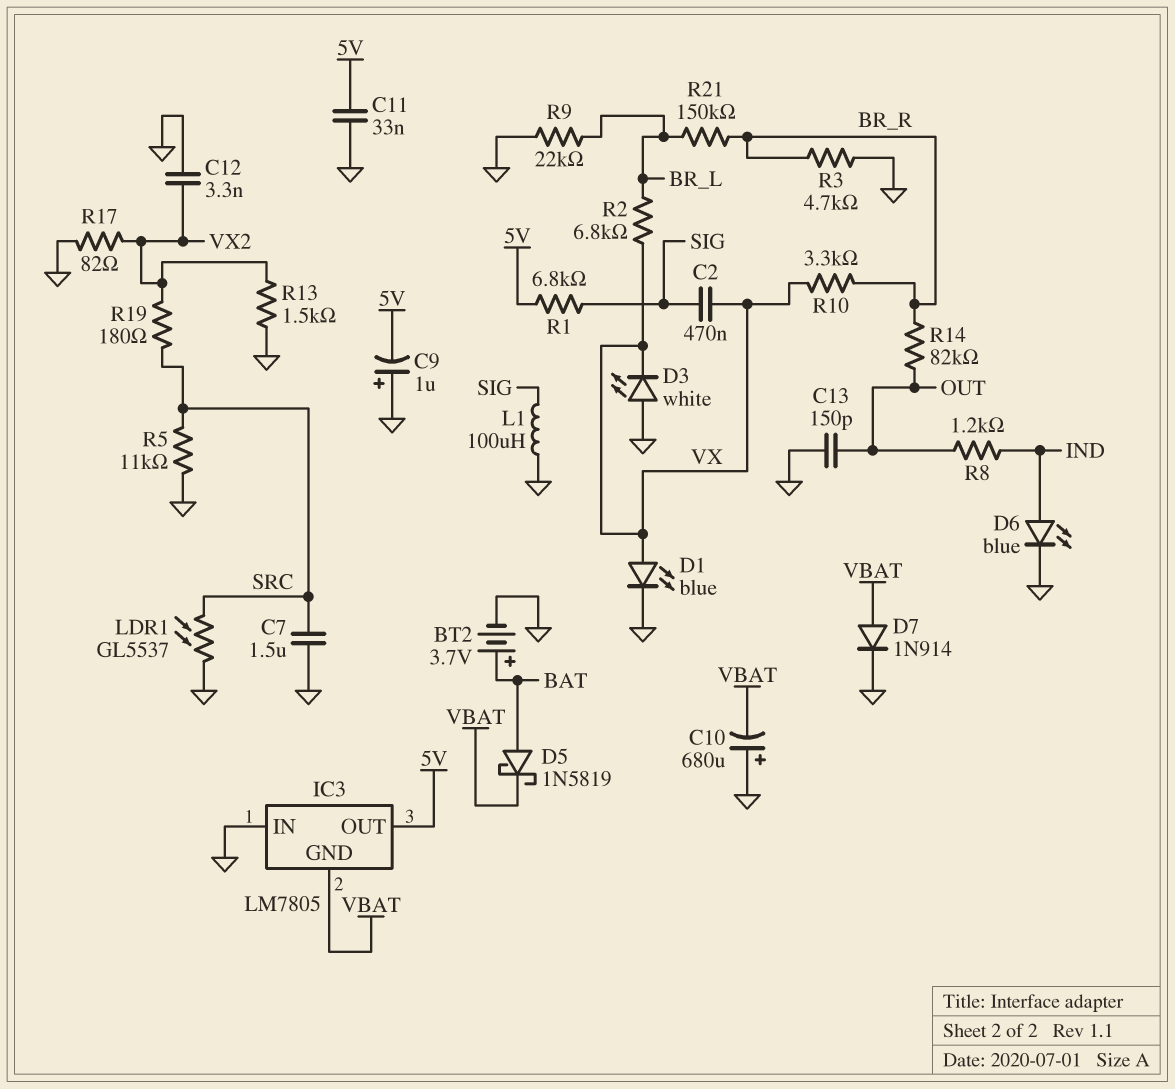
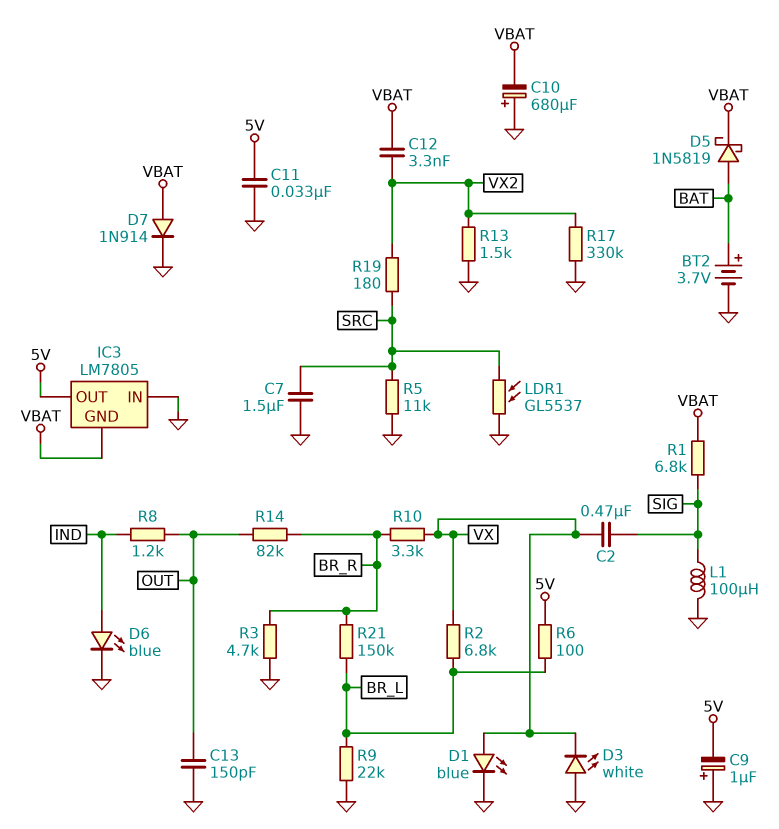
C12: 3.3nF (GND, VX2) -> 3.3nF (VBAT, VX2)
R1: 6.8k (5V, SIG) -> 6.8k (SIG, VBAT)
R6: none -> 100 (5V, BR_L)
R17: 82 (GND, VX2) -> 330k (GND, VX2)

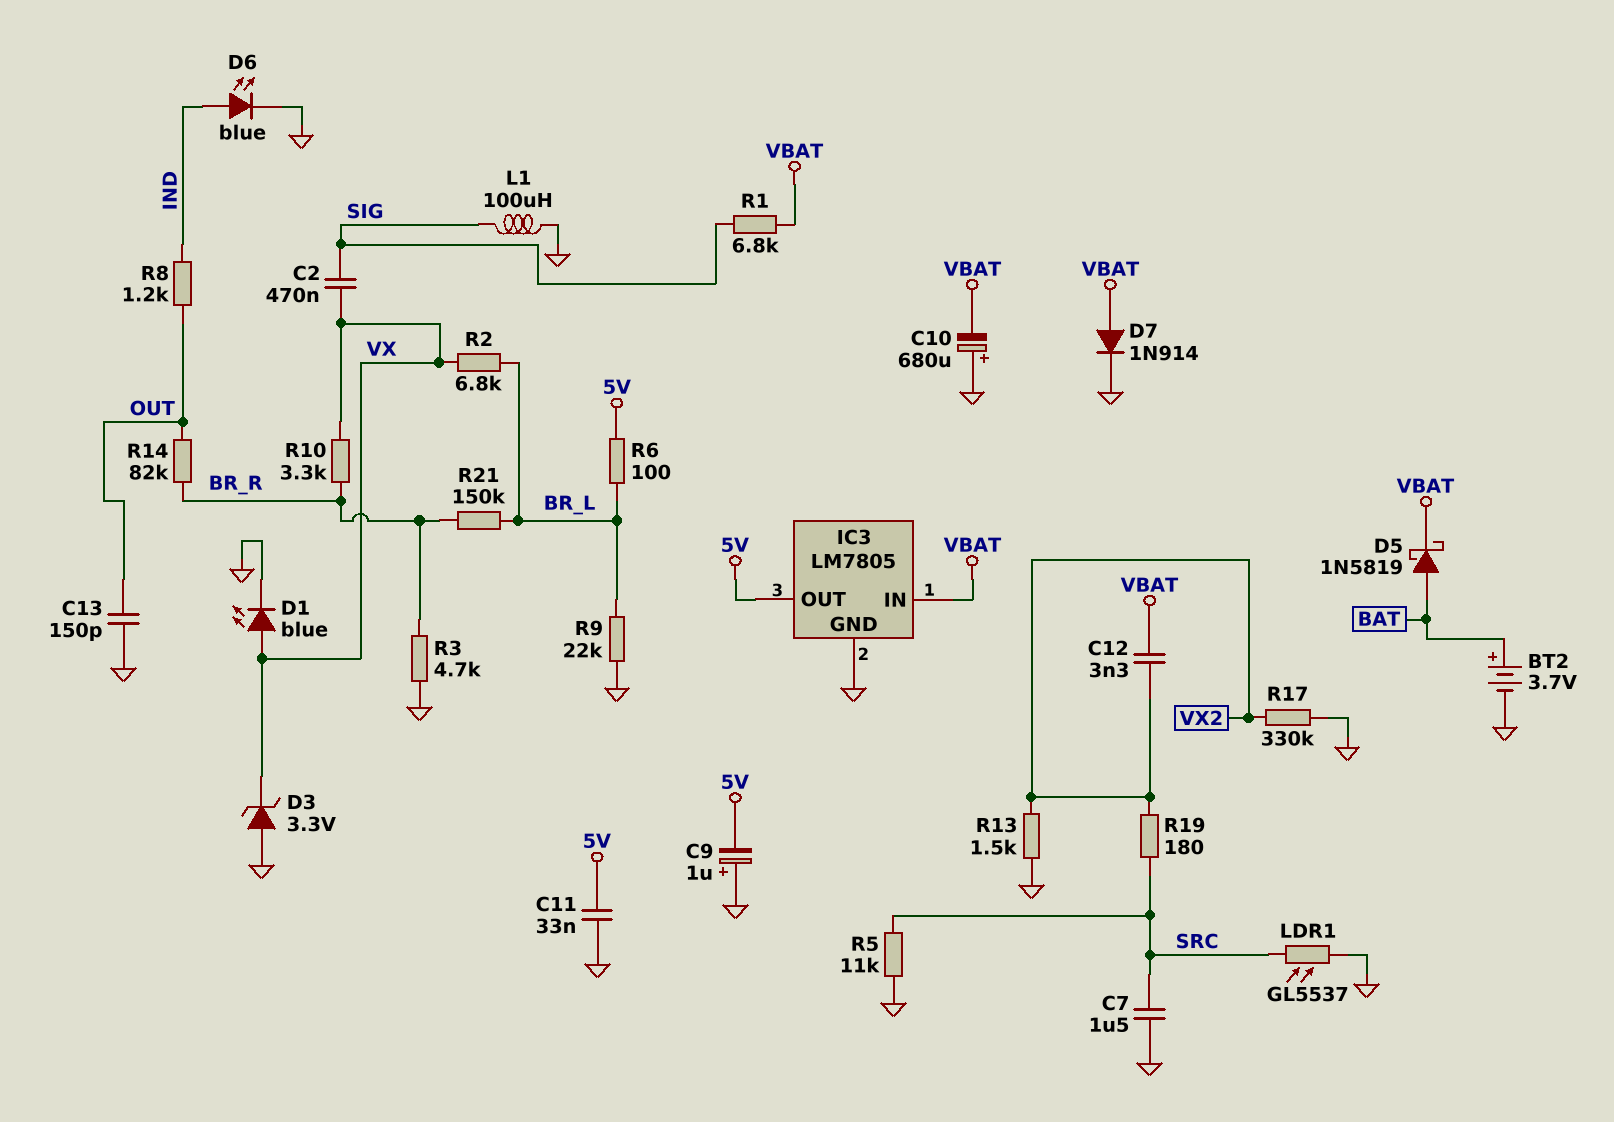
D3: LED white (A GND, K VX) -> zener 3.3V (A GND, K VX)
IC3 pin GND: VBAT -> GND
IC3 pin IN: GND -> VBAT

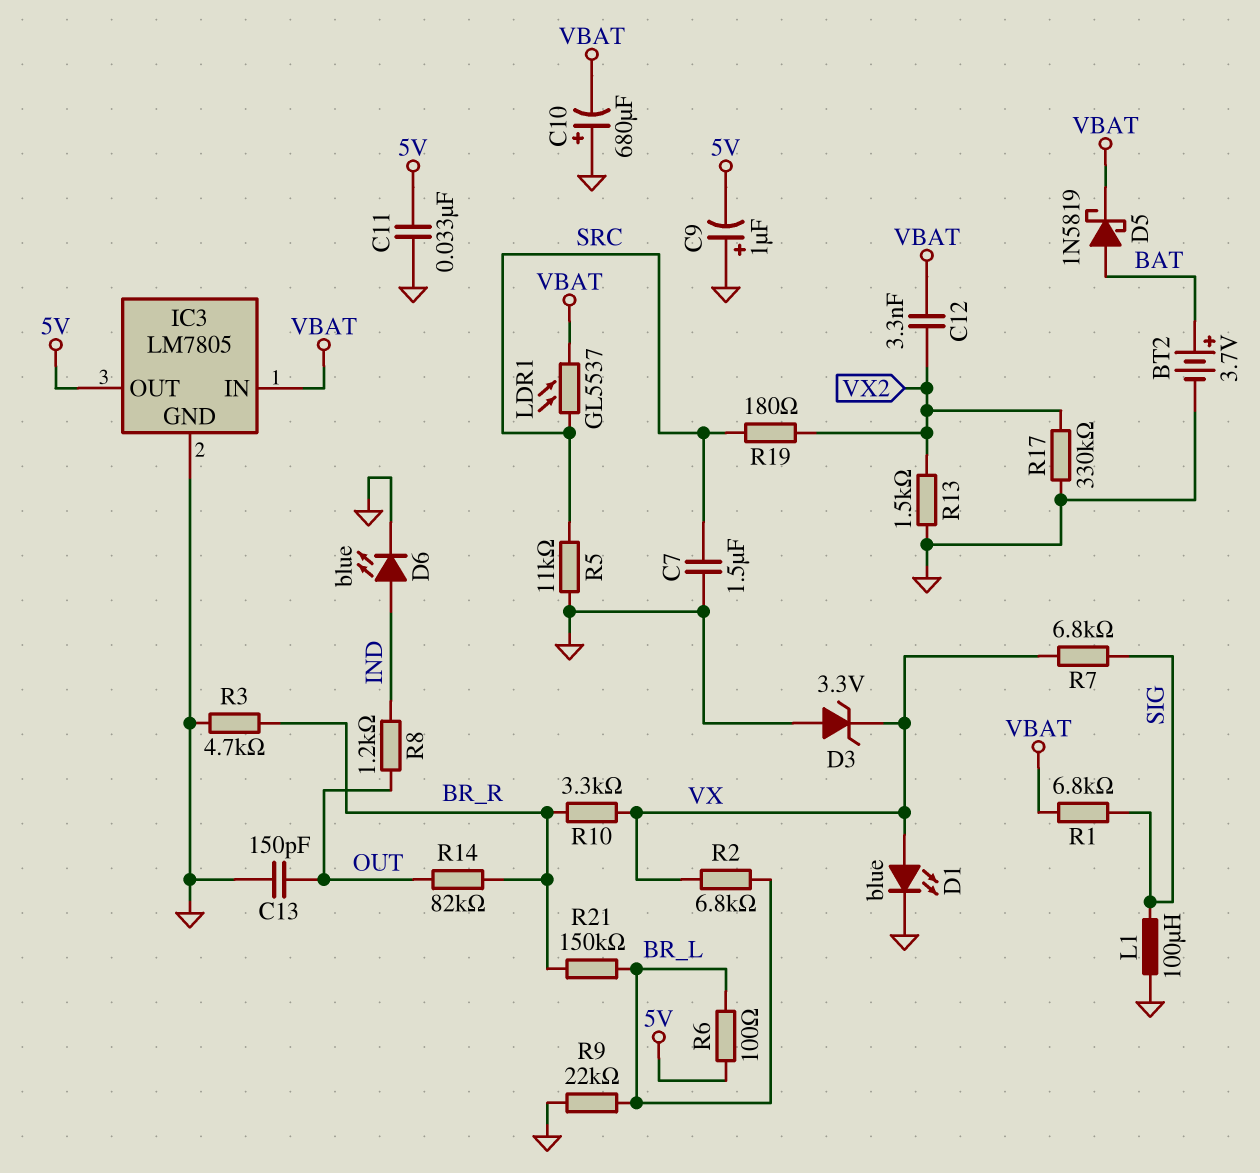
C2: 470nF (SIG, VX) -> none
D7: diode 1N914 (A VBAT, K GND) -> none
LDR1: GL5537 (GND, SRC) -> GL5537 (SRC, VBAT)
R7: none -> 6.8k (SIG, VX)

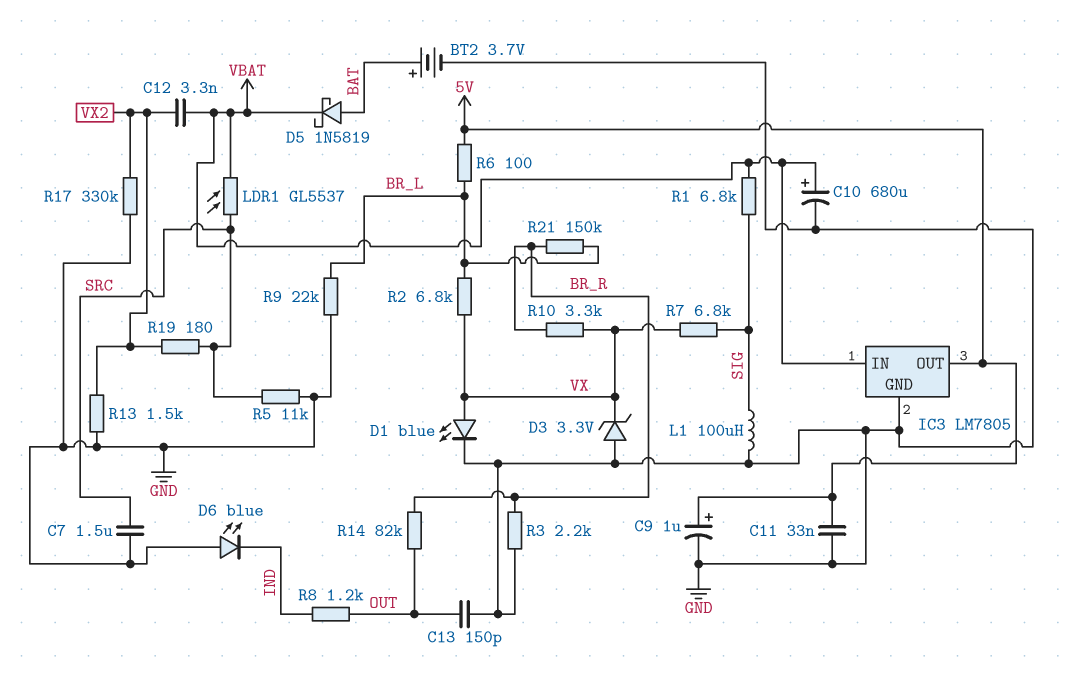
C9: 1uF (plus GND, minus 5V) -> 1uF (plus 5V, minus GND)
C10: 680uF (plus GND, minus VBAT) -> 680uF (plus VBAT, minus GND)
D6: LED blue (A IND, K GND) -> LED blue (A GND, K IND)
R3: 4.7k (BR_R, GND) -> 2.2k (BR_R, GND)

